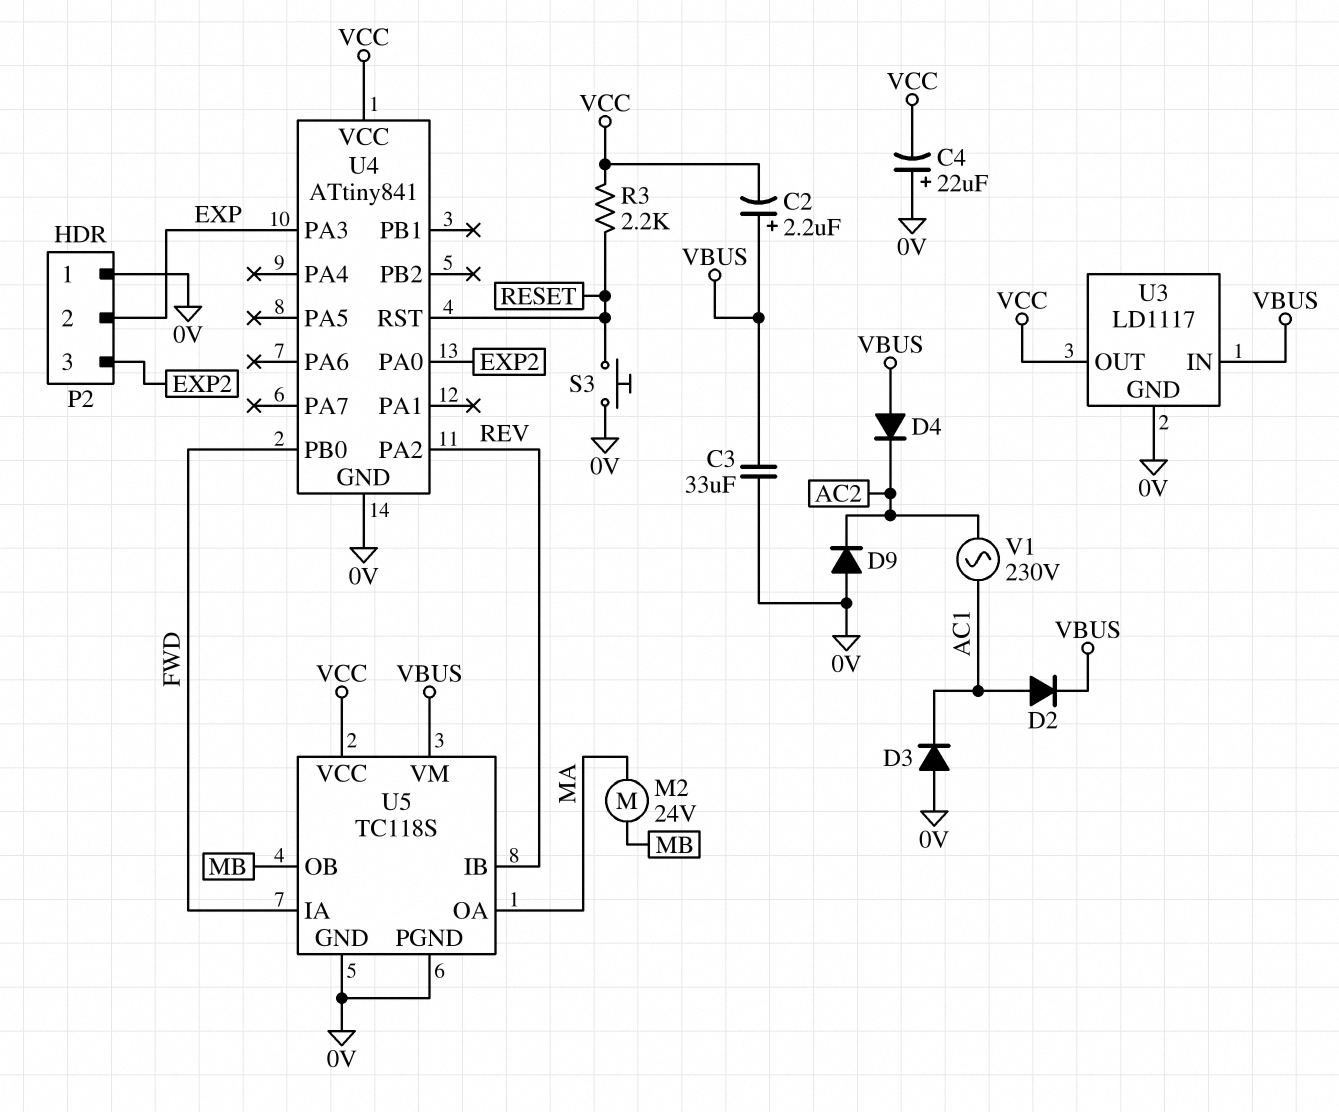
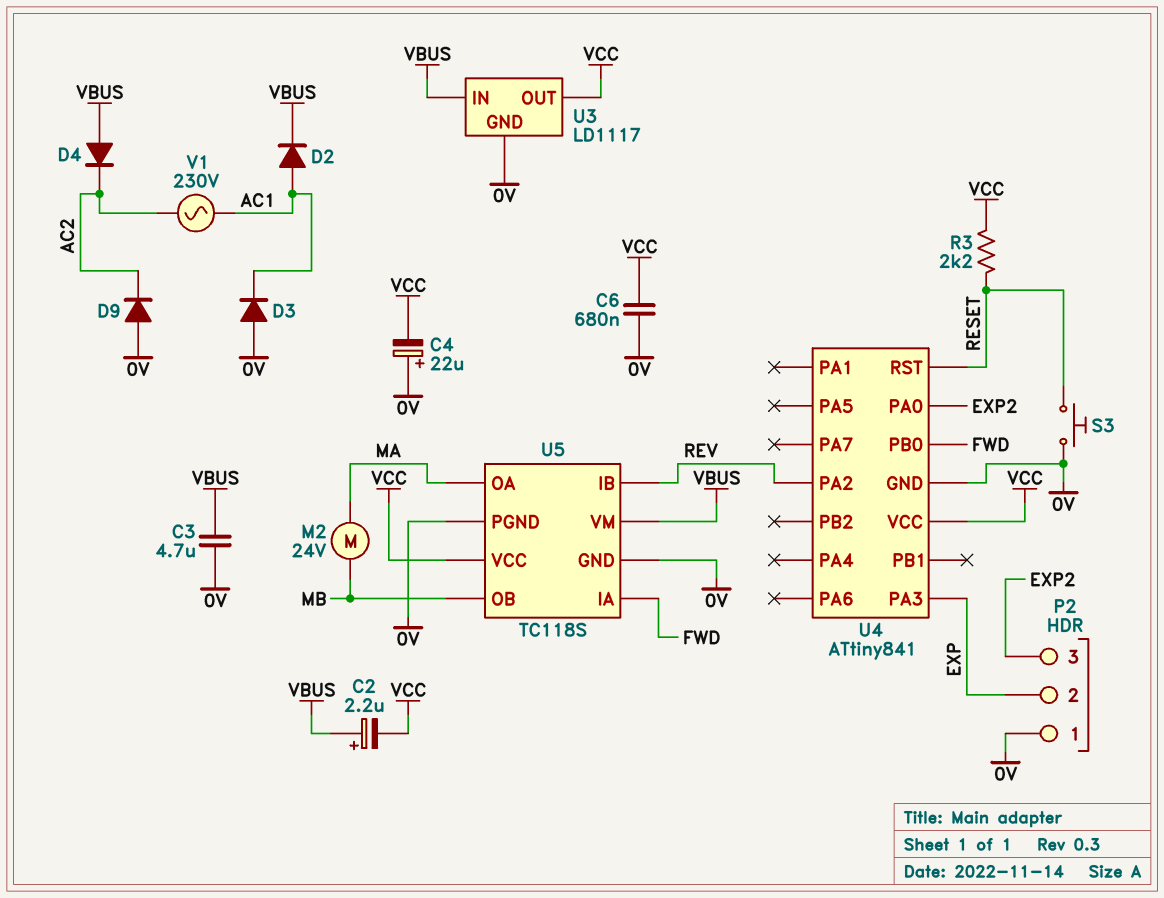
C3: 33uF (0V, VBUS) -> 4.7uF (0V, VBUS)
C6: none -> 680nF (0V, VCC)

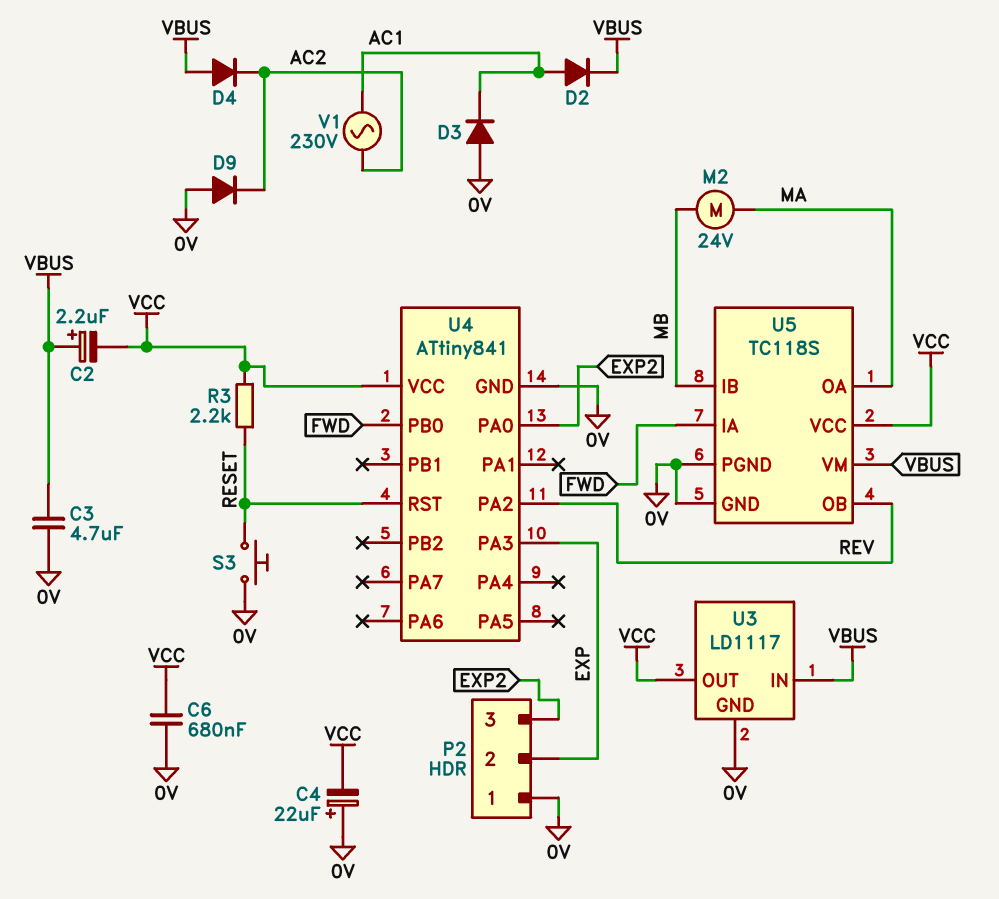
U5 pin IB: REV -> MB
U5 pin OB: MB -> REV

